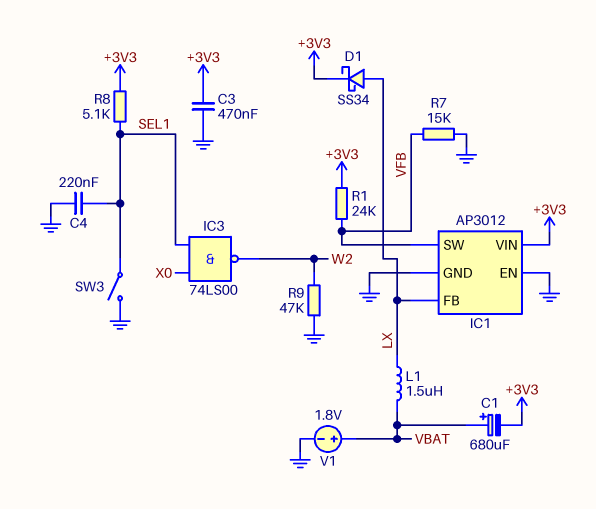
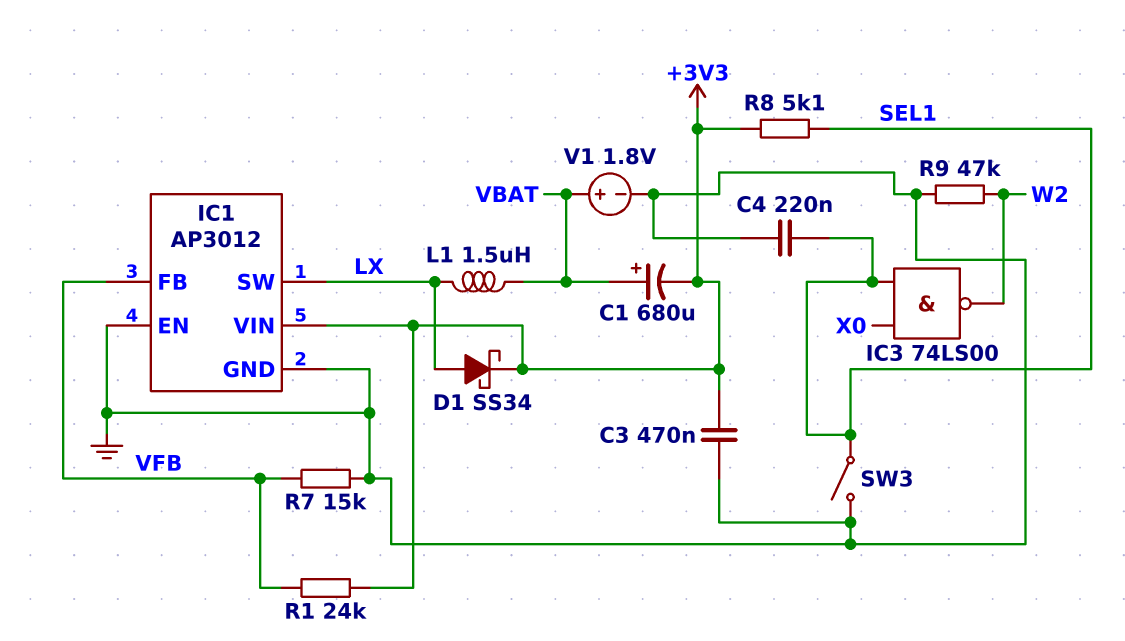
IC1 pin FB: LX -> VFB
IC1 pin SW: VFB -> LX

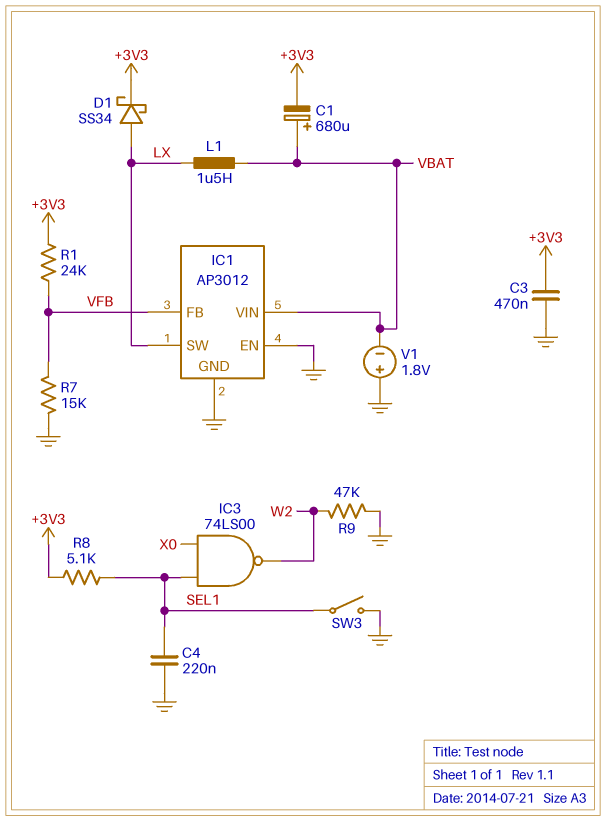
IC1 pin VIN: +3V3 -> VBAT
V1: 1.8V (plus VBAT, minus GND) -> 1.8V (plus GND, minus VBAT)

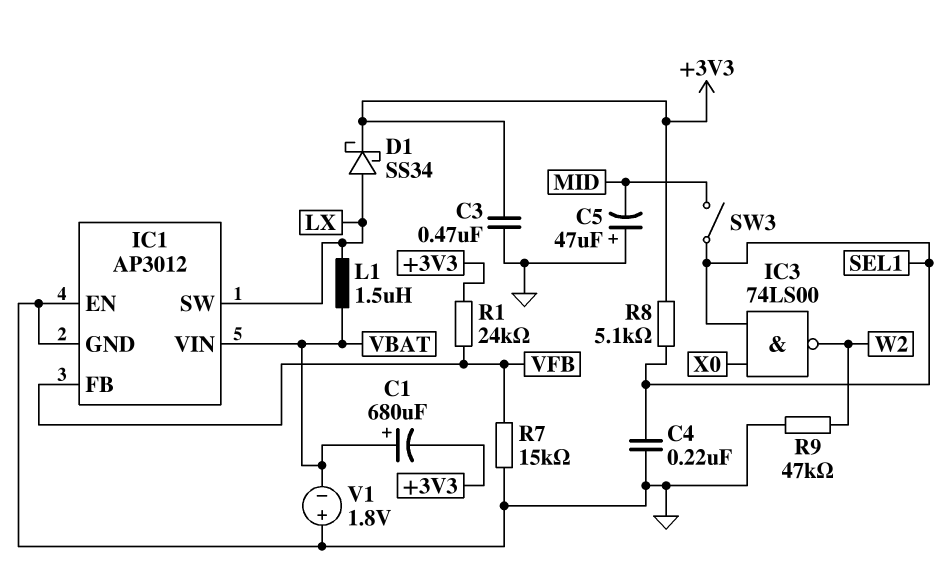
C5: none -> 47uF (plus GND, minus MID)
SW3: switch (GND, SEL1) -> switch (MID, SEL1)

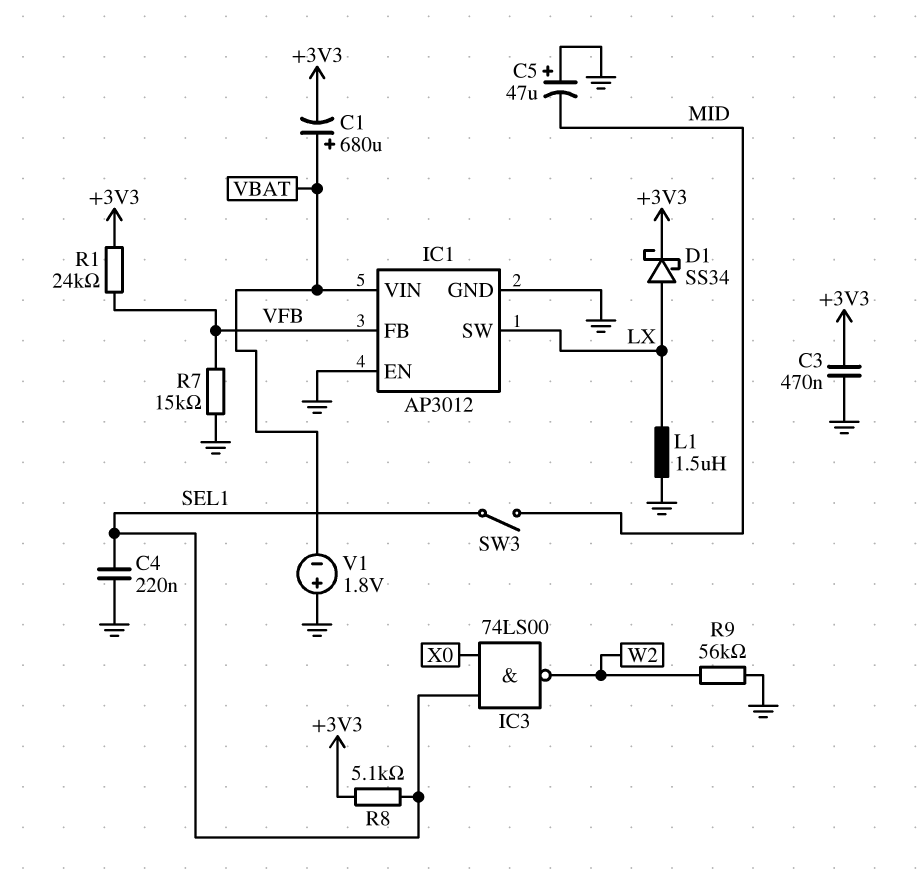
L1: 1.5uH (LX, VBAT) -> 1.5uH (GND, LX)
R9: 47k (GND, W2) -> 56k (GND, W2)

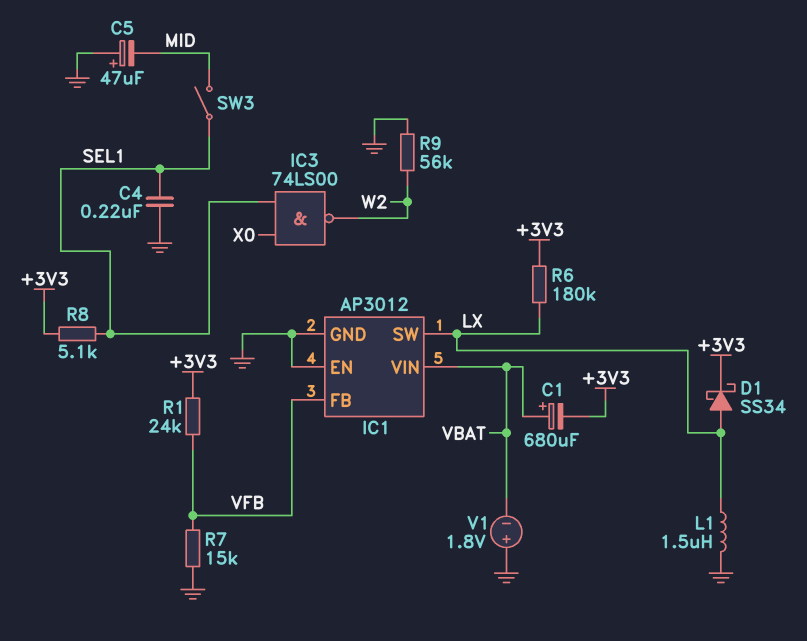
C3: 470nF (+3V3, GND) -> none
R6: none -> 180k (+3V3, LX)

